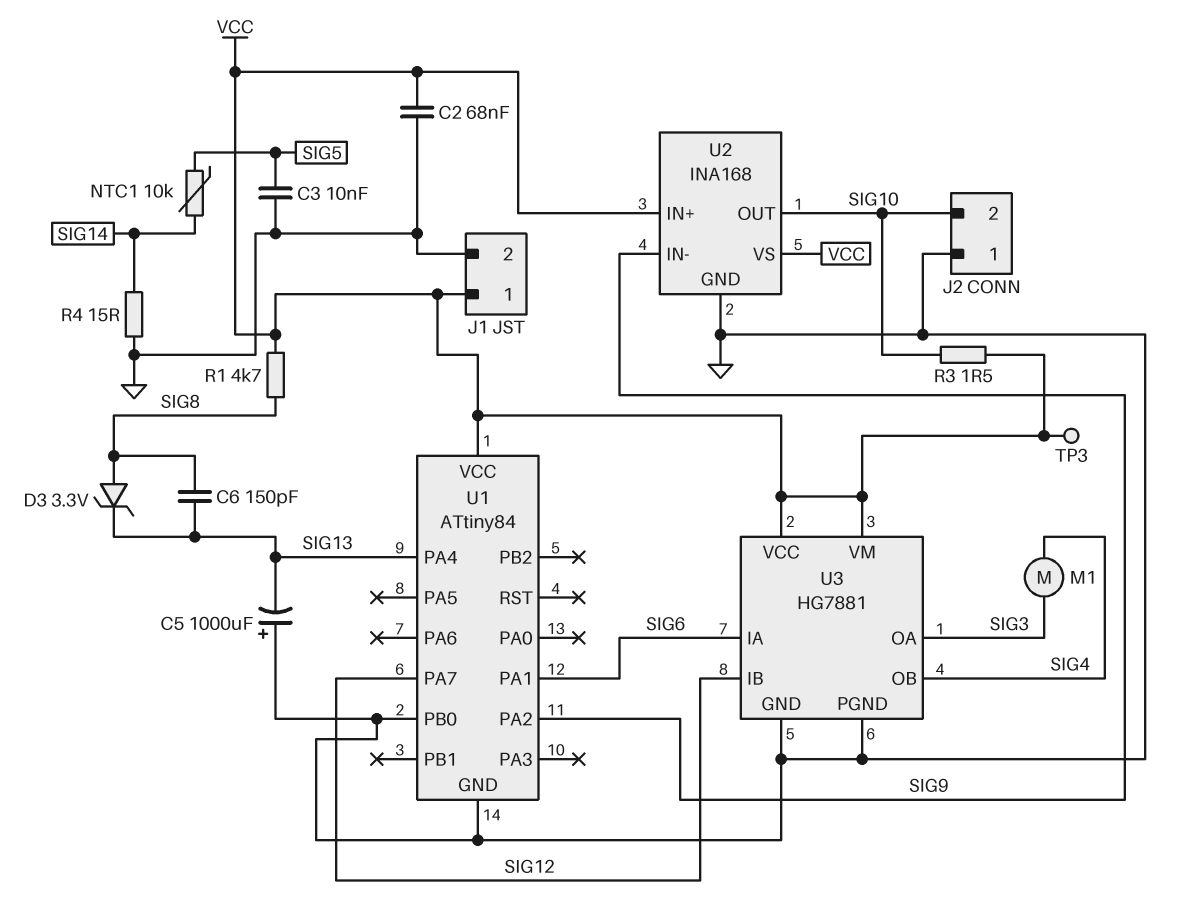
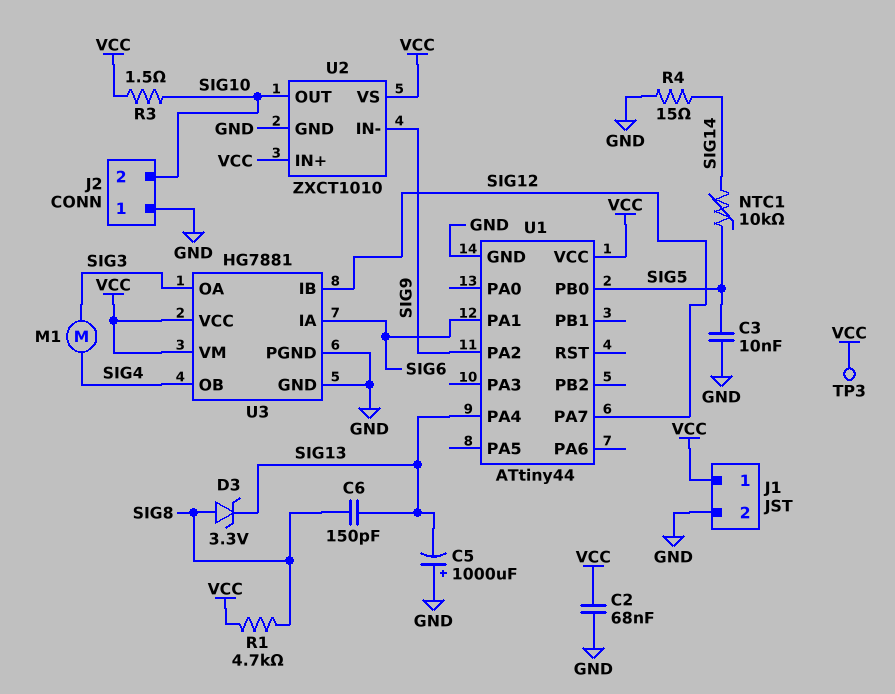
U1: ATtiny84 -> ATtiny44
U1 pin PB0: GND -> SIG5
U2: INA168 -> ZXCT1010

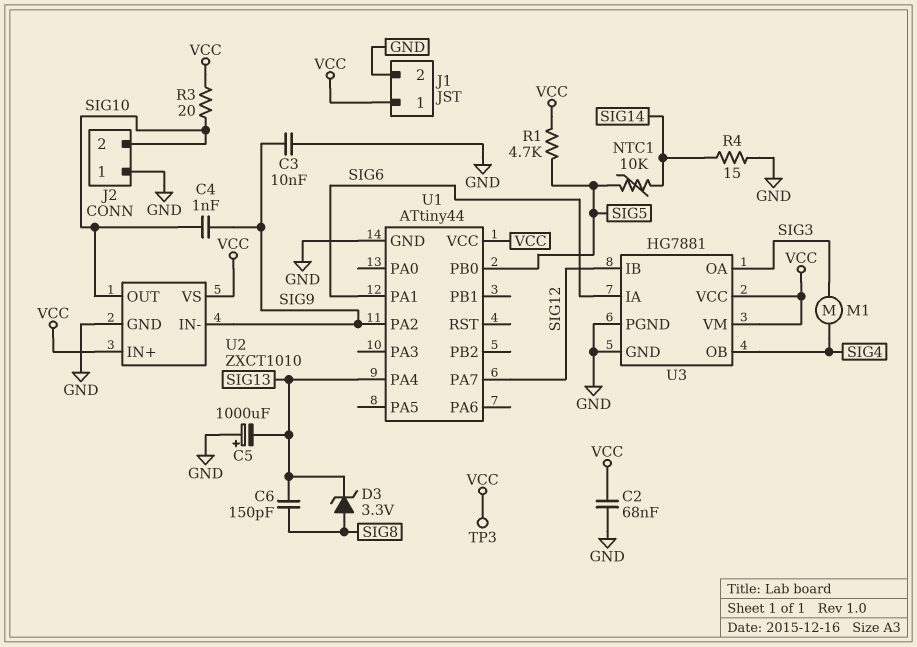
C3: 10nF (GND, SIG5) -> 10nF (GND, SIG9)
C4: none -> 1nF (SIG9, SIG10)
R1: 4.7k (SIG8, VCC) -> 4.7k (SIG5, VCC)
R3: 1.5 (SIG10, VCC) -> 20 (SIG10, VCC)

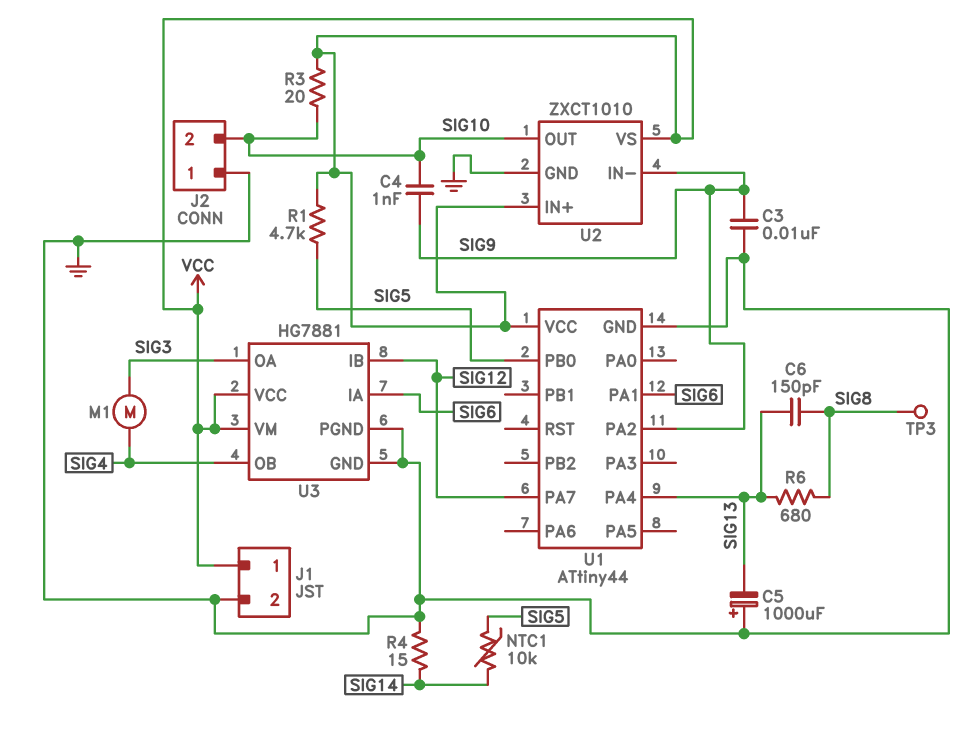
C2: 68nF (GND, VCC) -> none
D3: zener 3.3V (A SIG8, K SIG13) -> none
R6: none -> 680 (SIG8, SIG13)
TP3: test point (VCC) -> test point (SIG8)

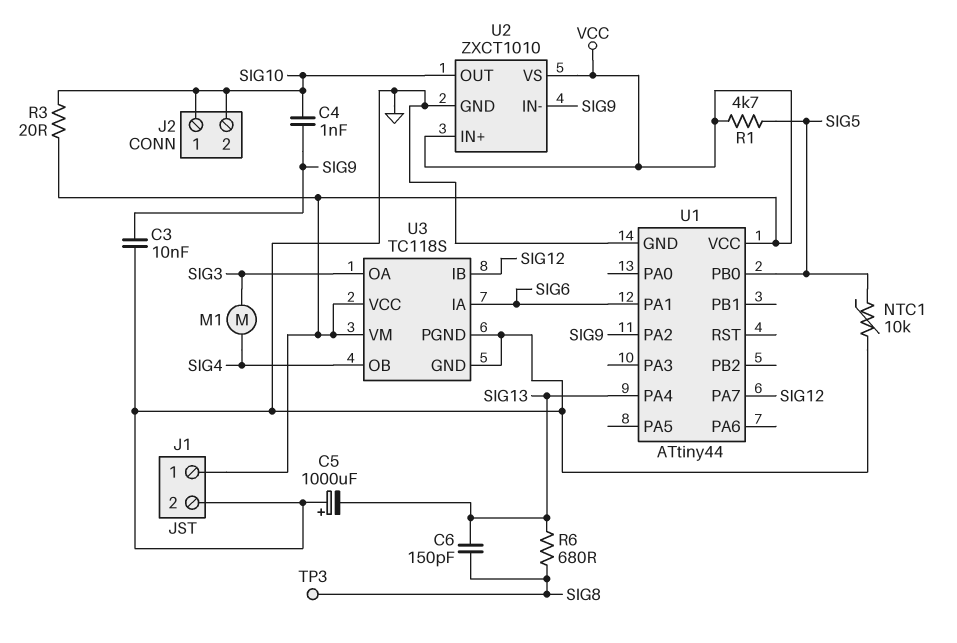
J2 pin 1: GND -> SIG10
NTC1: 10k (SIG5, SIG14) -> 10k (GND, SIG5)
R4: 15 (GND, SIG14) -> none
U3: HG7881 -> TC118S

